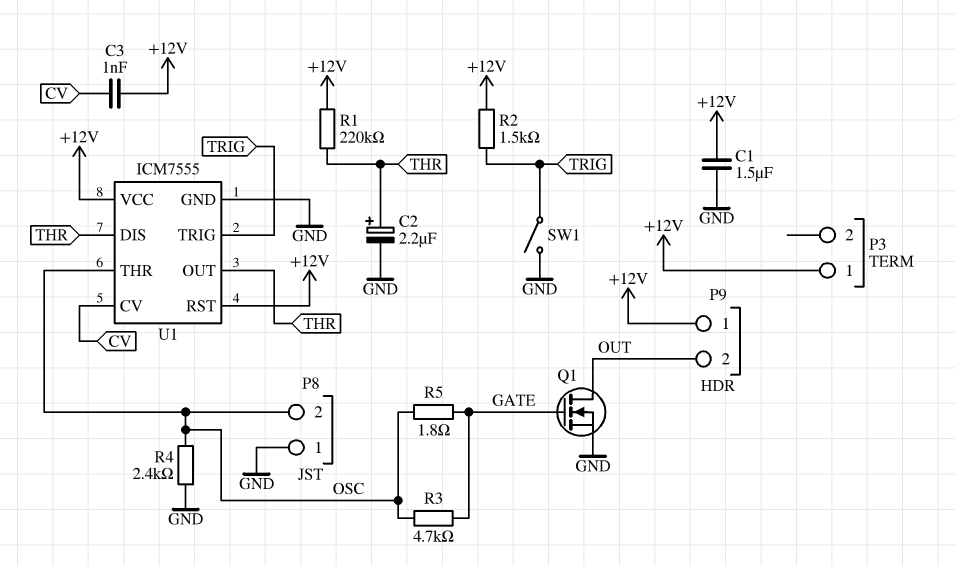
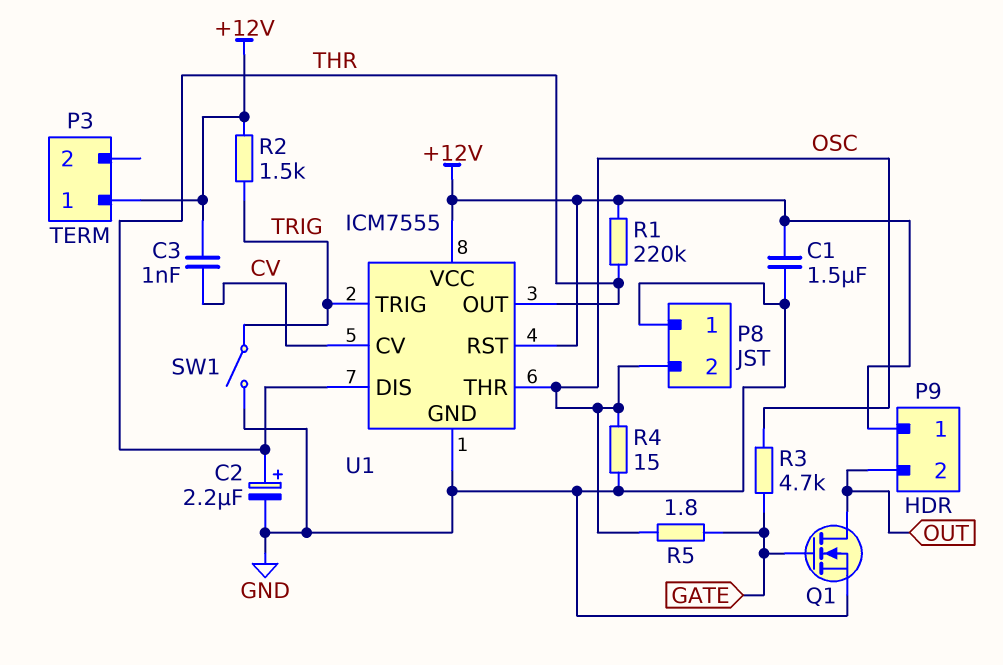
R4: 2.4k (GND, OSC) -> 15 (GND, OSC)

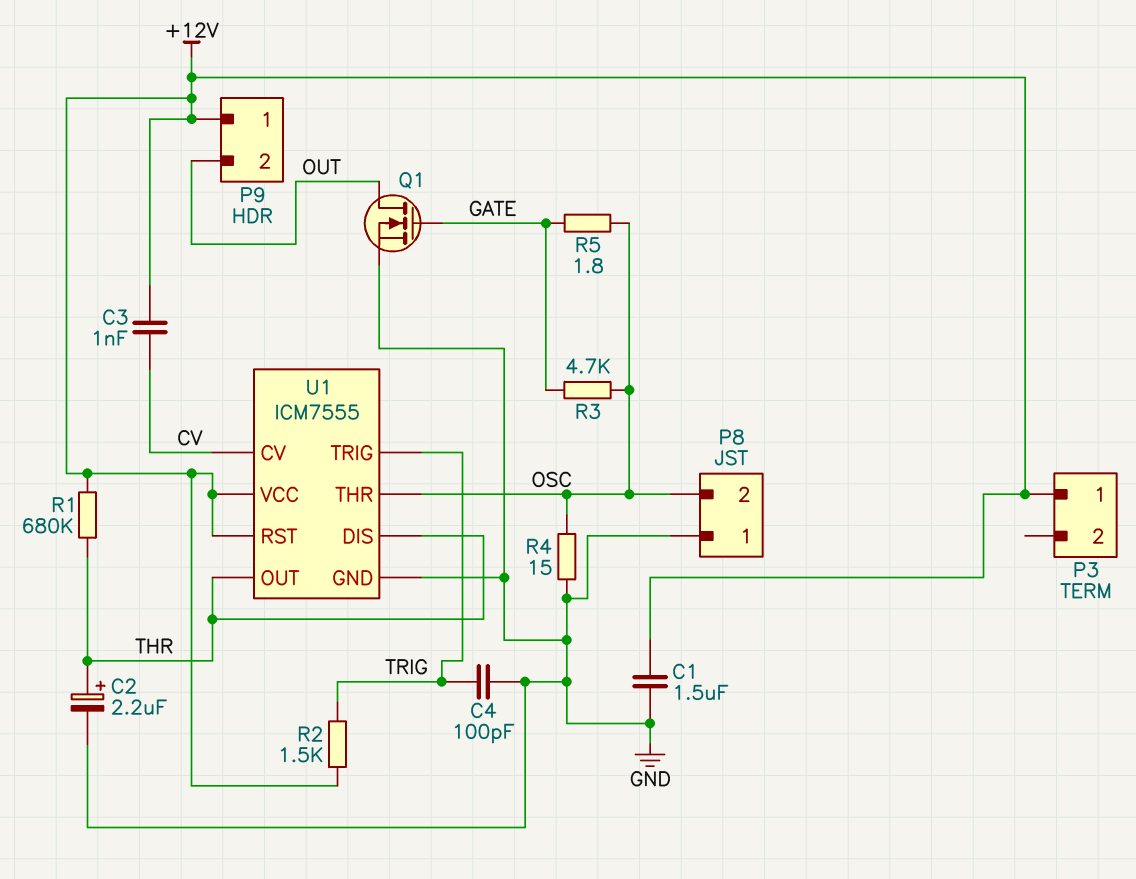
C4: none -> 100pF (GND, TRIG)
R1: 220k (+12V, THR) -> 680k (+12V, THR)
SW1: switch (GND, TRIG) -> none

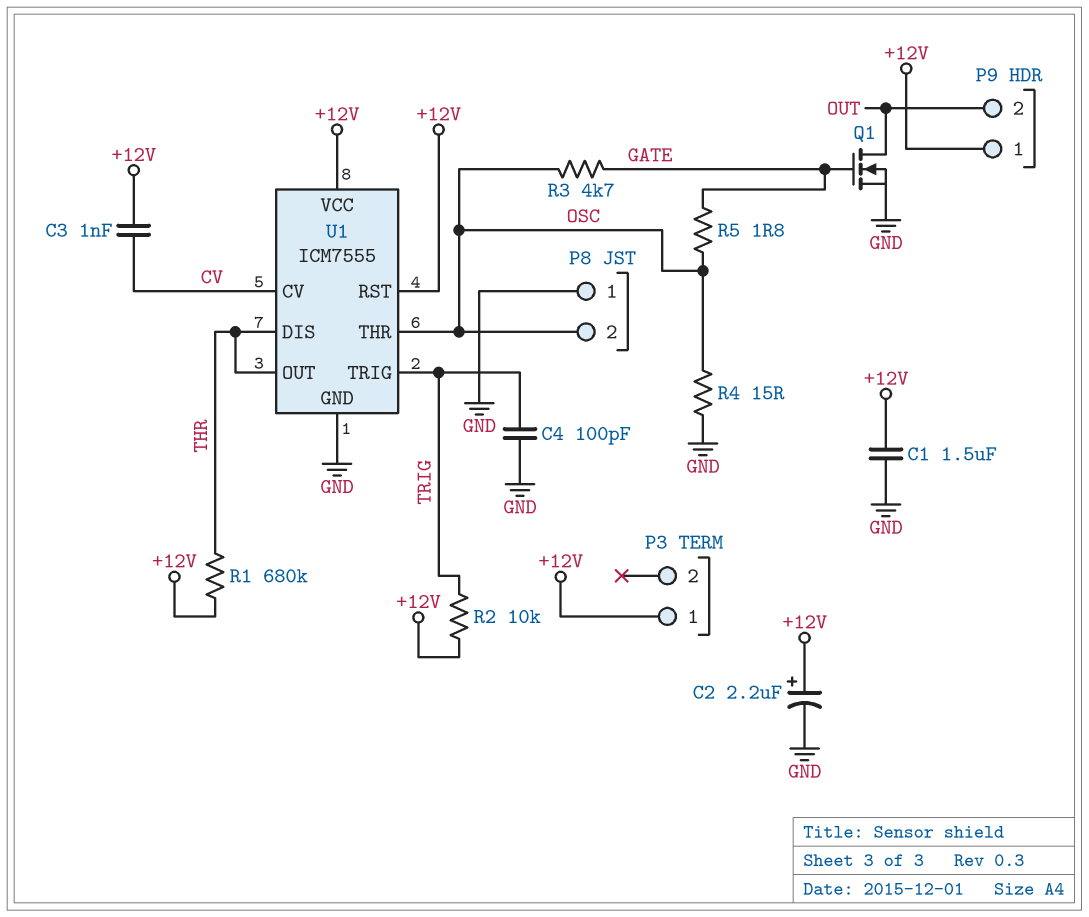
C2: 2.2uF (plus THR, minus GND) -> 2.2uF (plus +12V, minus GND)
R2: 1.5k (+12V, TRIG) -> 10k (+12V, TRIG)

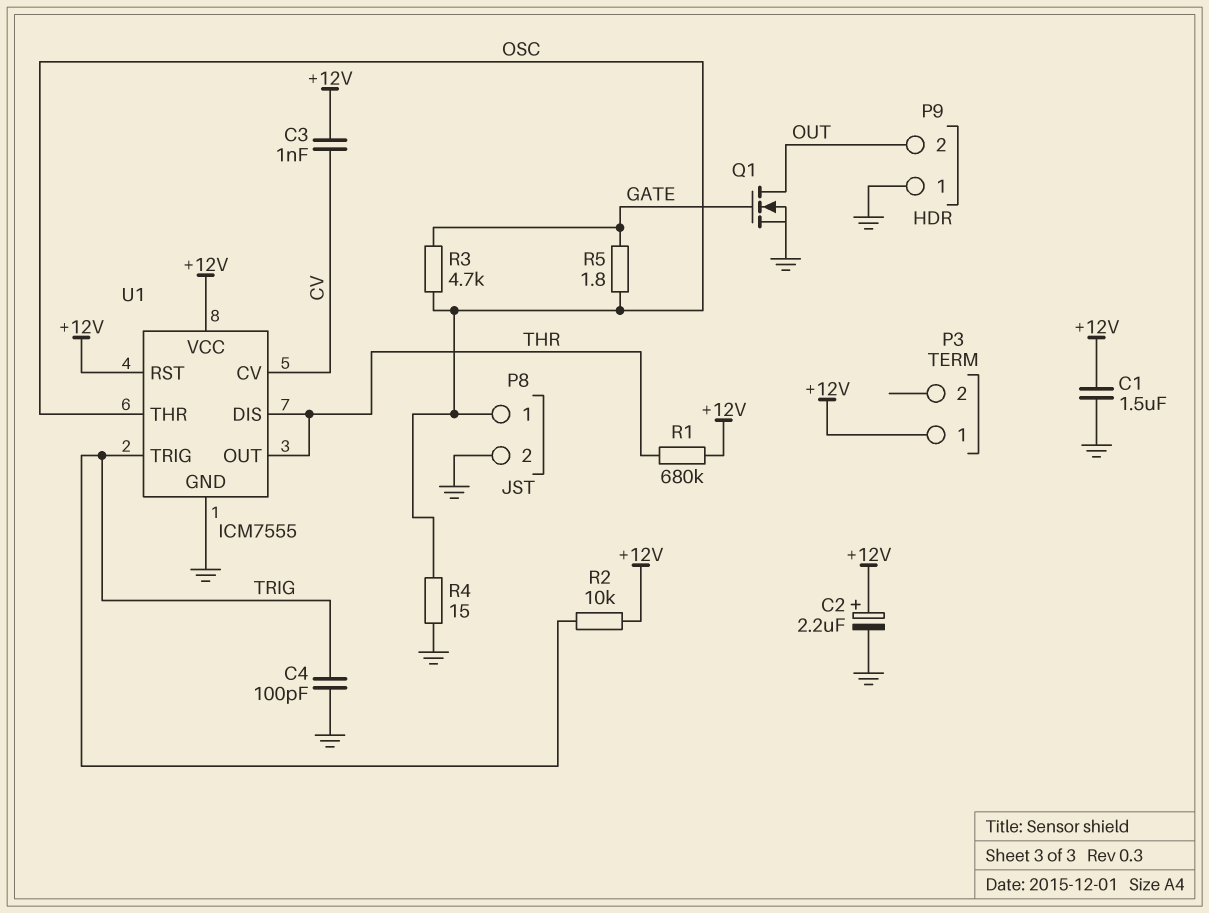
P8 pin 1: GND -> OSC
P8 pin 2: OSC -> GND
P9 pin 1: +12V -> GND

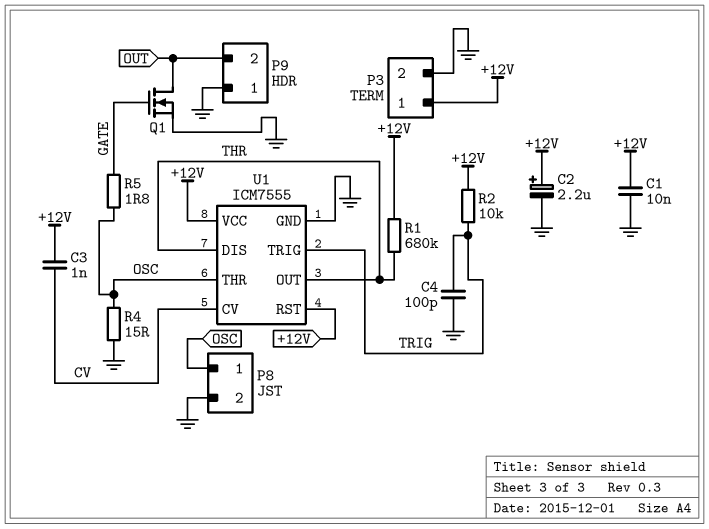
C1: 1.5uF (+12V, GND) -> 10nF (+12V, GND)
P3 pin 2: none -> GND
R3: 4.7k (GATE, OSC) -> none

